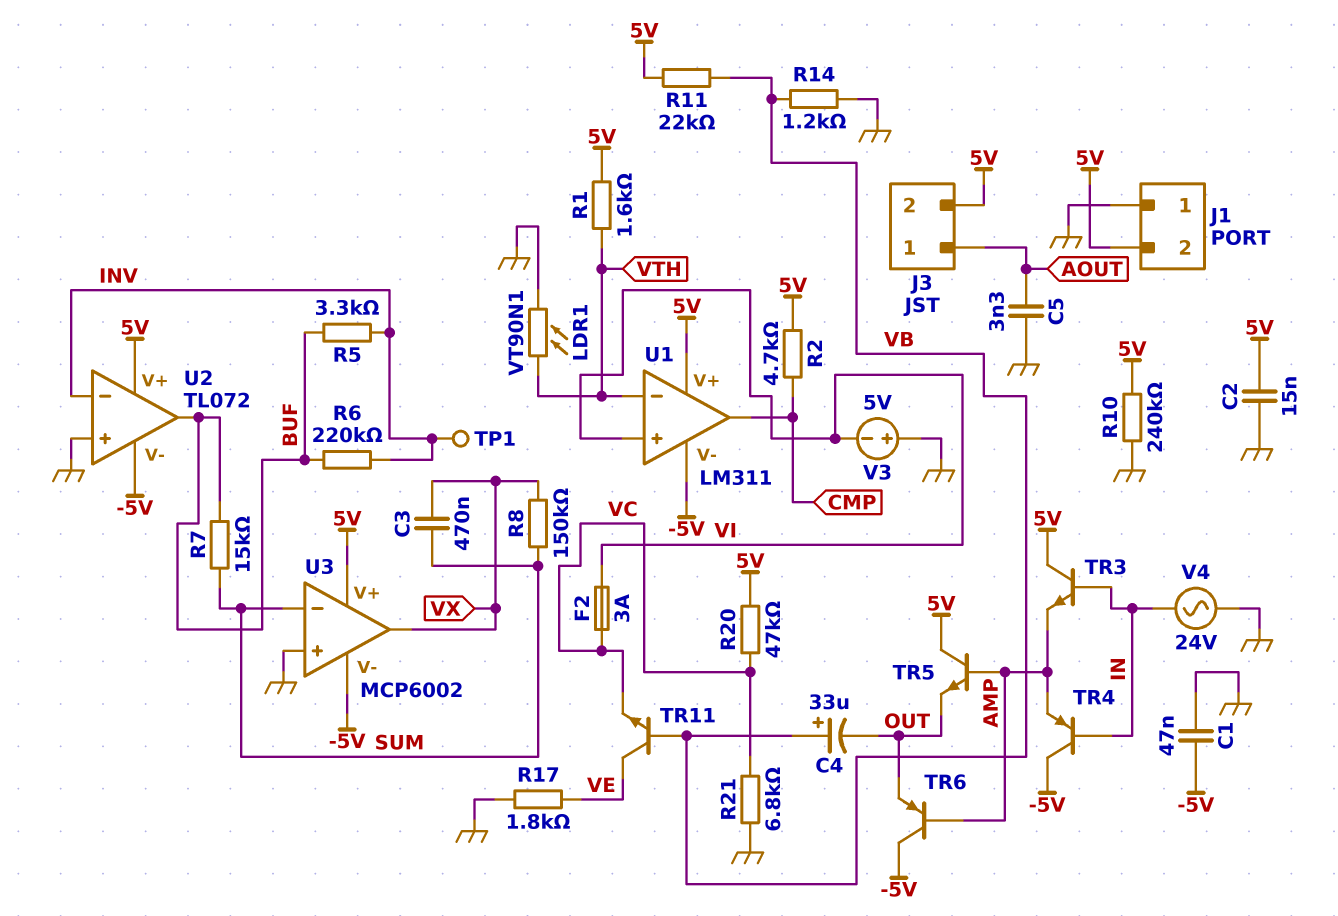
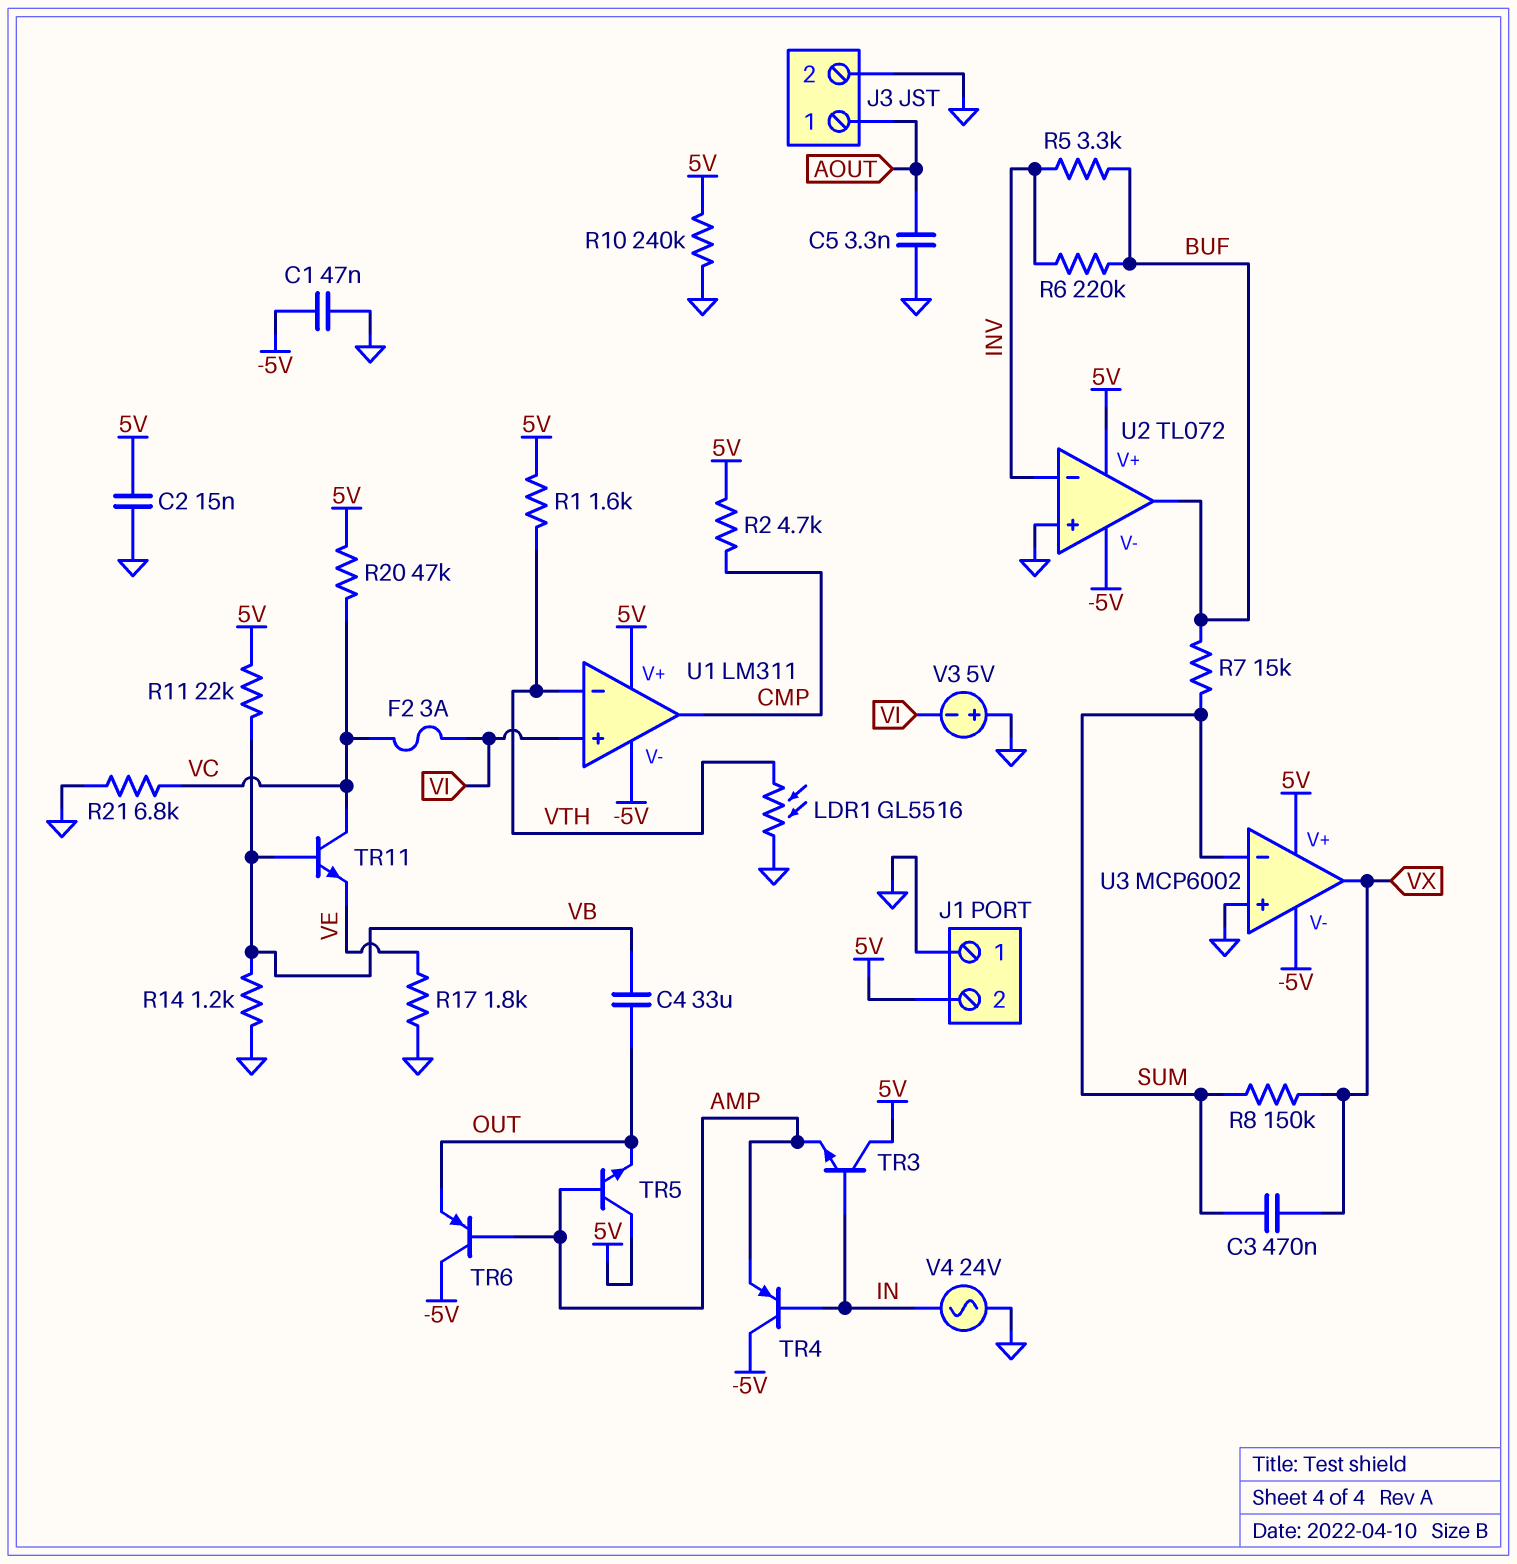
C4: 33uF (plus VB, minus OUT) -> 33uF (OUT, VB)
J3 pin 2: 5V -> GND
LDR1: VT90N1 (GND, VTH) -> GL5516 (GND, VTH)
TP1: test point (INV) -> none
TR11: NPN (B VB, C VE, E VC) -> NPN (B VB, C VC, E VE)

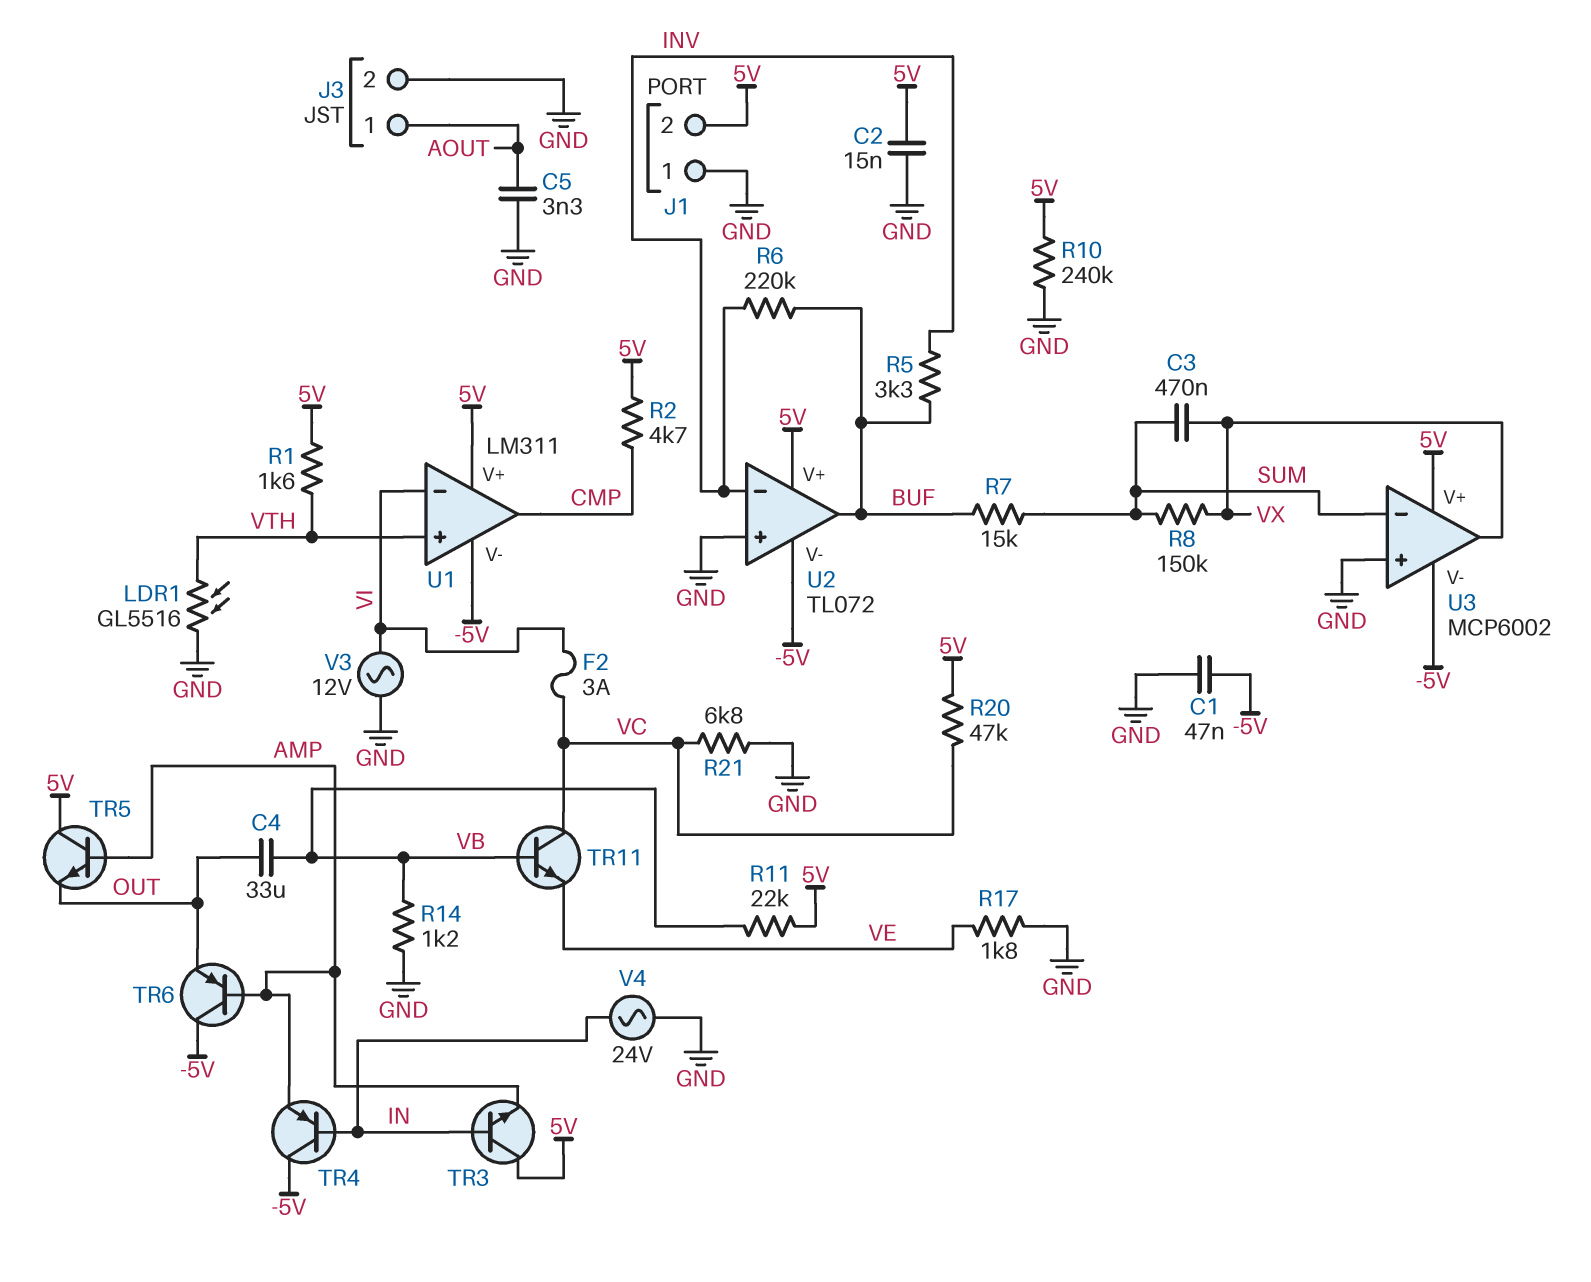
U1 pin in+: VI -> VTH
U1 pin in-: VTH -> VI
V3: 5V (plus GND, minus VI) -> AC 12V (GND, VI)

